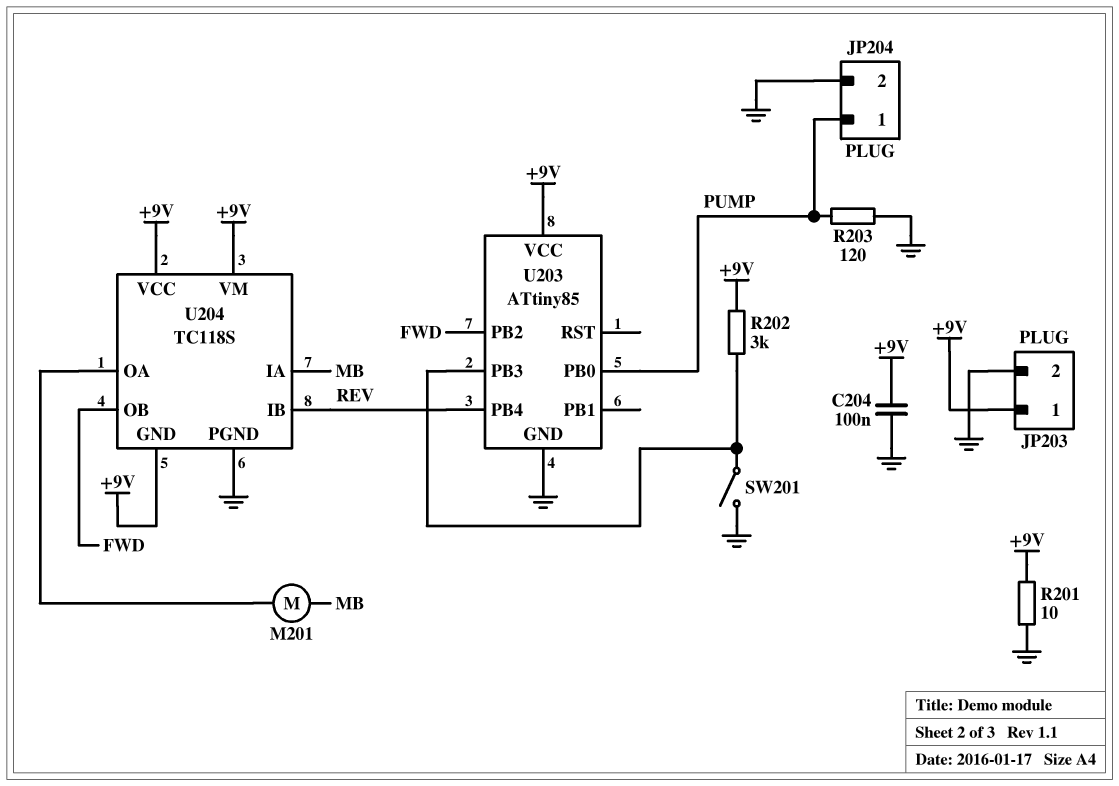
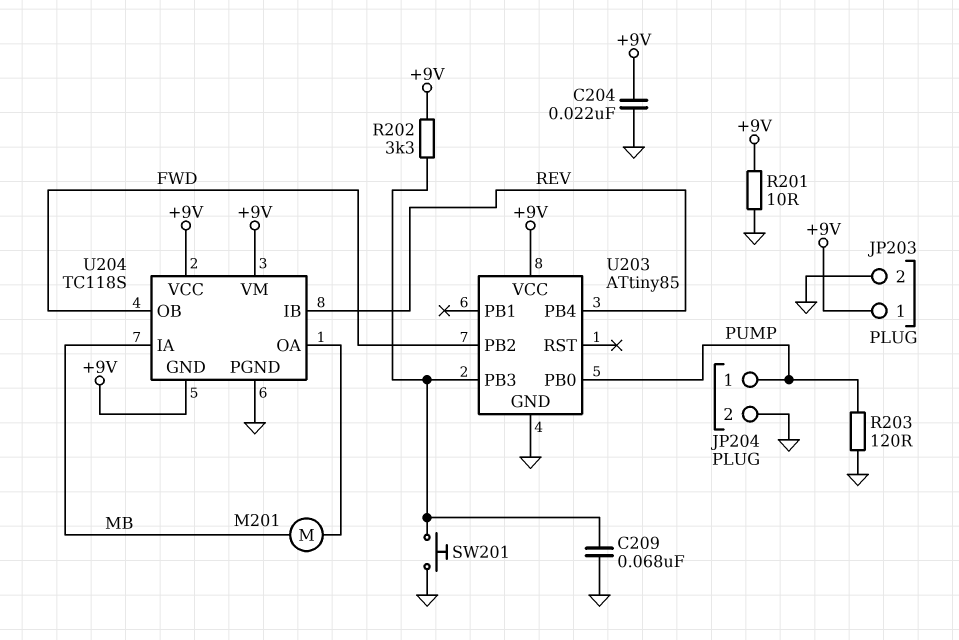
C204: 100nF (+9V, GND) -> 22nF (+9V, GND)
C209: none -> 68nF (GND, U203/PB3)
R202: 3k (+9V, U203/PB3) -> 3.3k (+9V, U203/PB3)
SW201: switch (GND, U203/PB3) -> button (GND, U203/PB3)

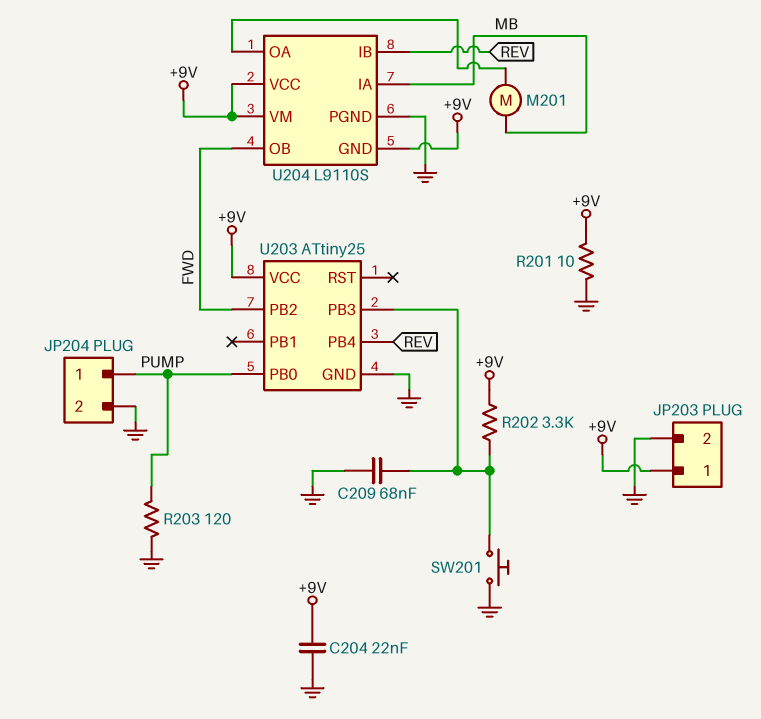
U203: ATtiny85 -> ATtiny25
U204: TC118S -> L9110S

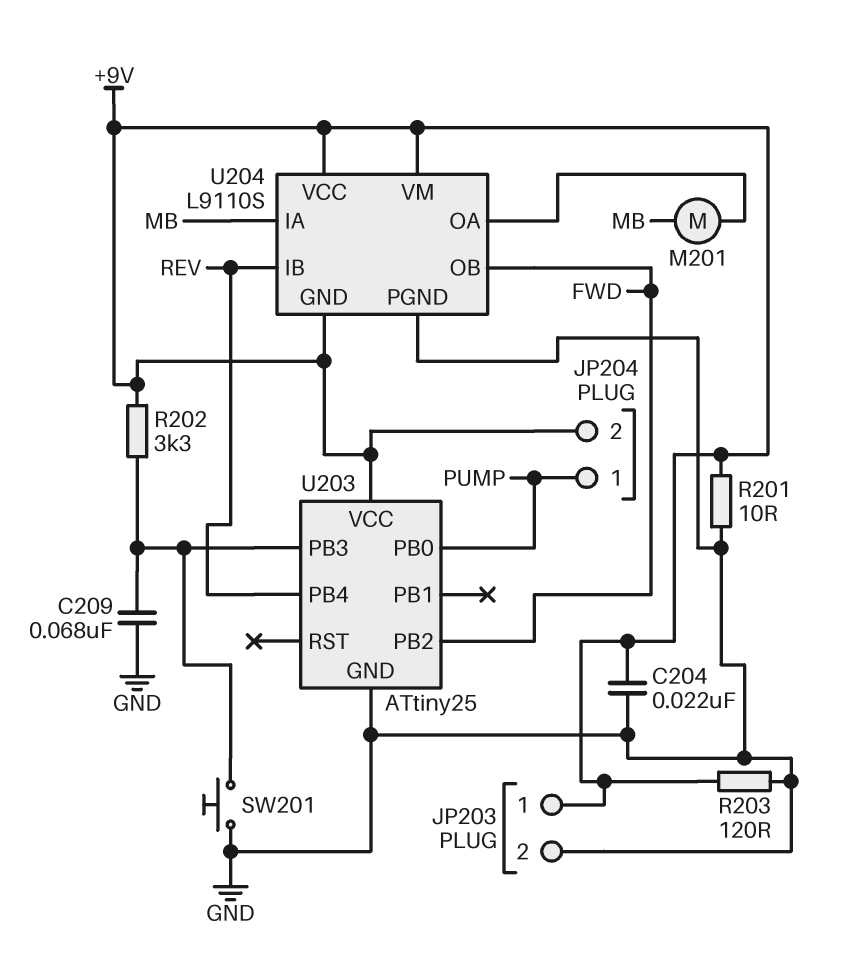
JP204 pin 2: GND -> +9V
R203: 120 (GND, PUMP) -> 120 (+9V, GND)

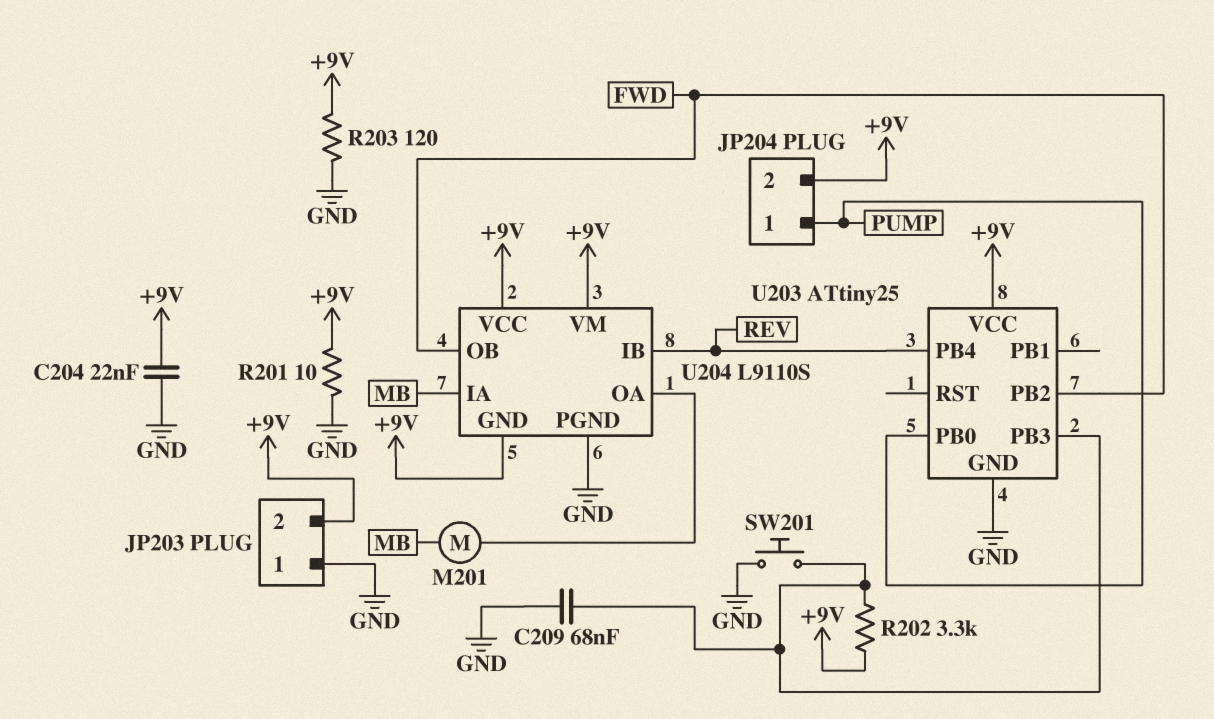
JP203 pin 1: +9V -> GND
JP203 pin 2: GND -> +9V

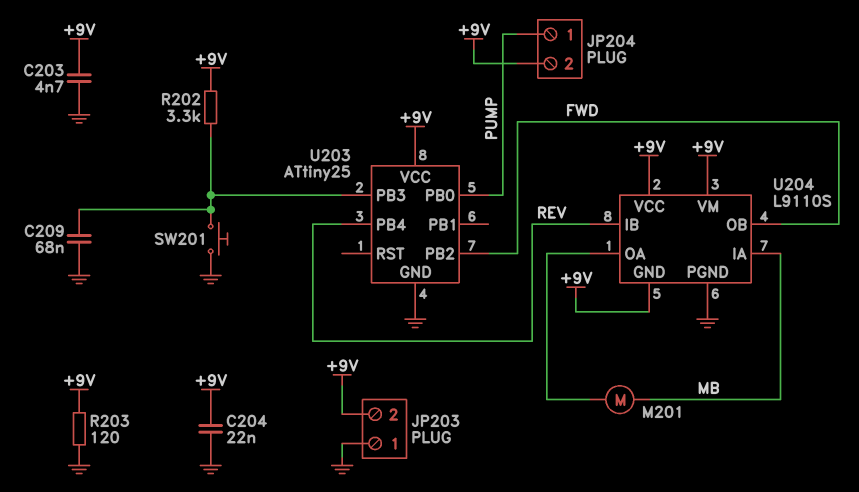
C203: none -> 4.7nF (+9V, GND)
R201: 10 (+9V, GND) -> none

